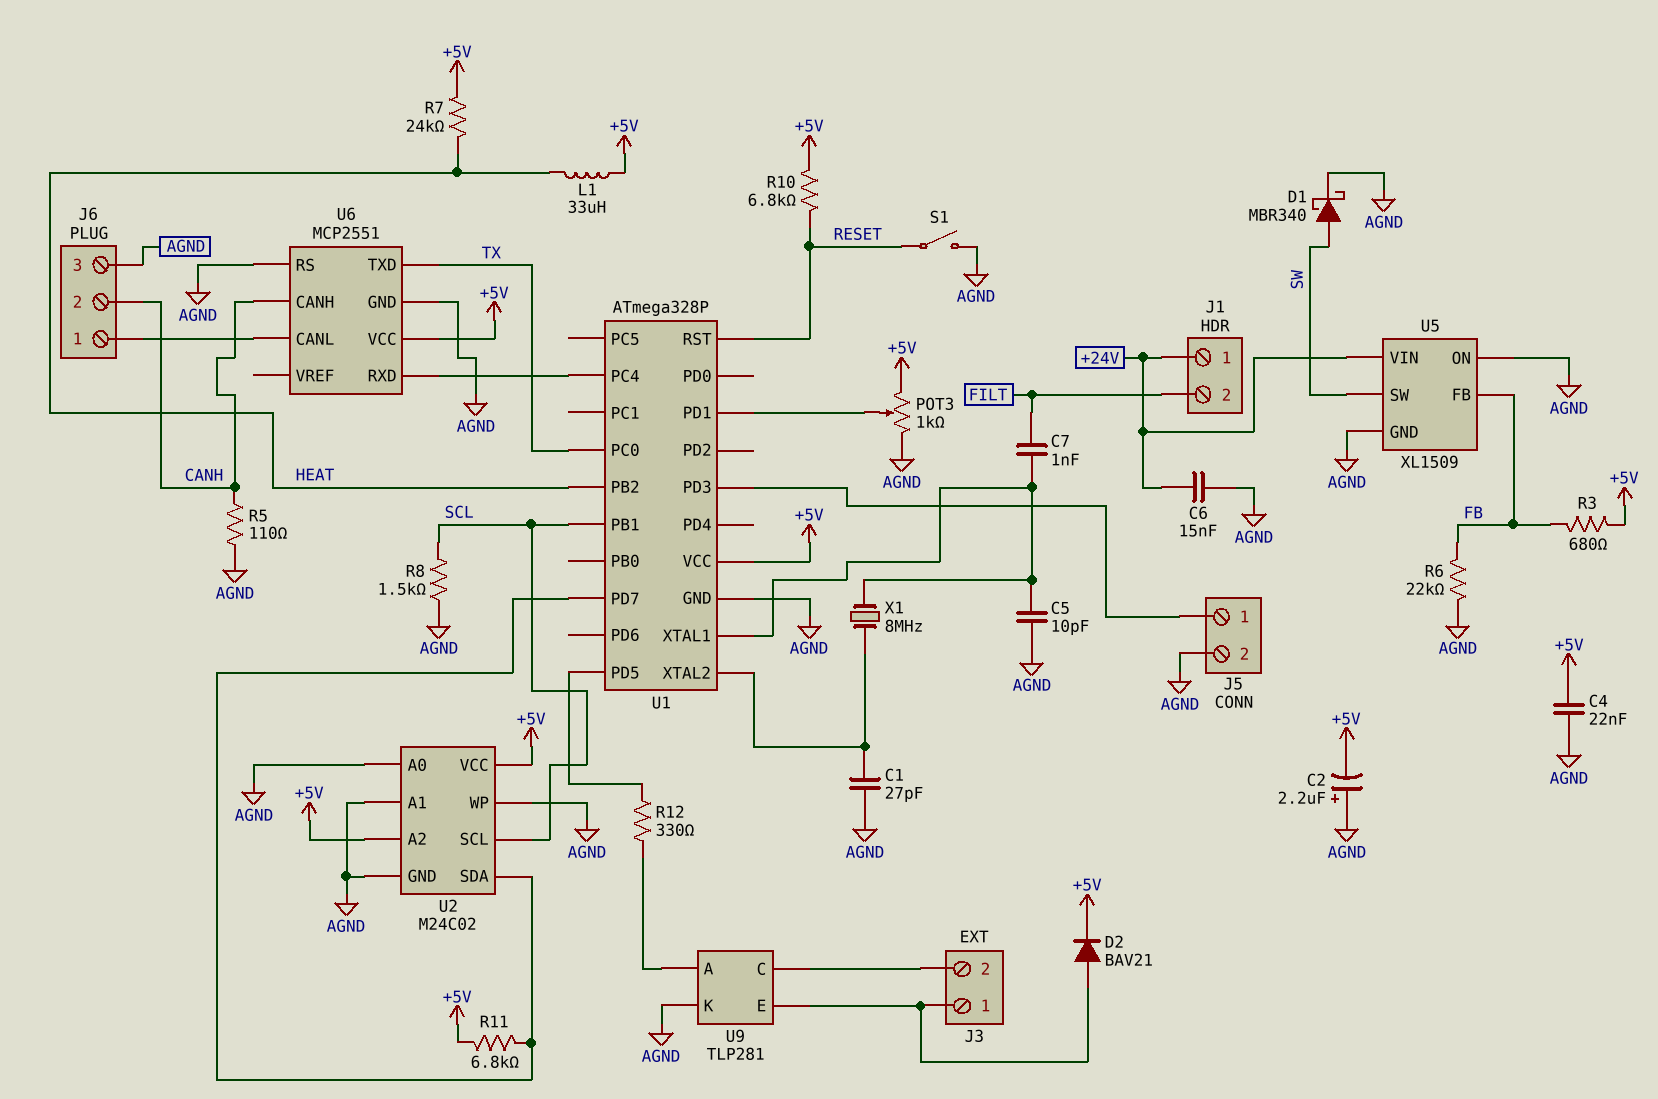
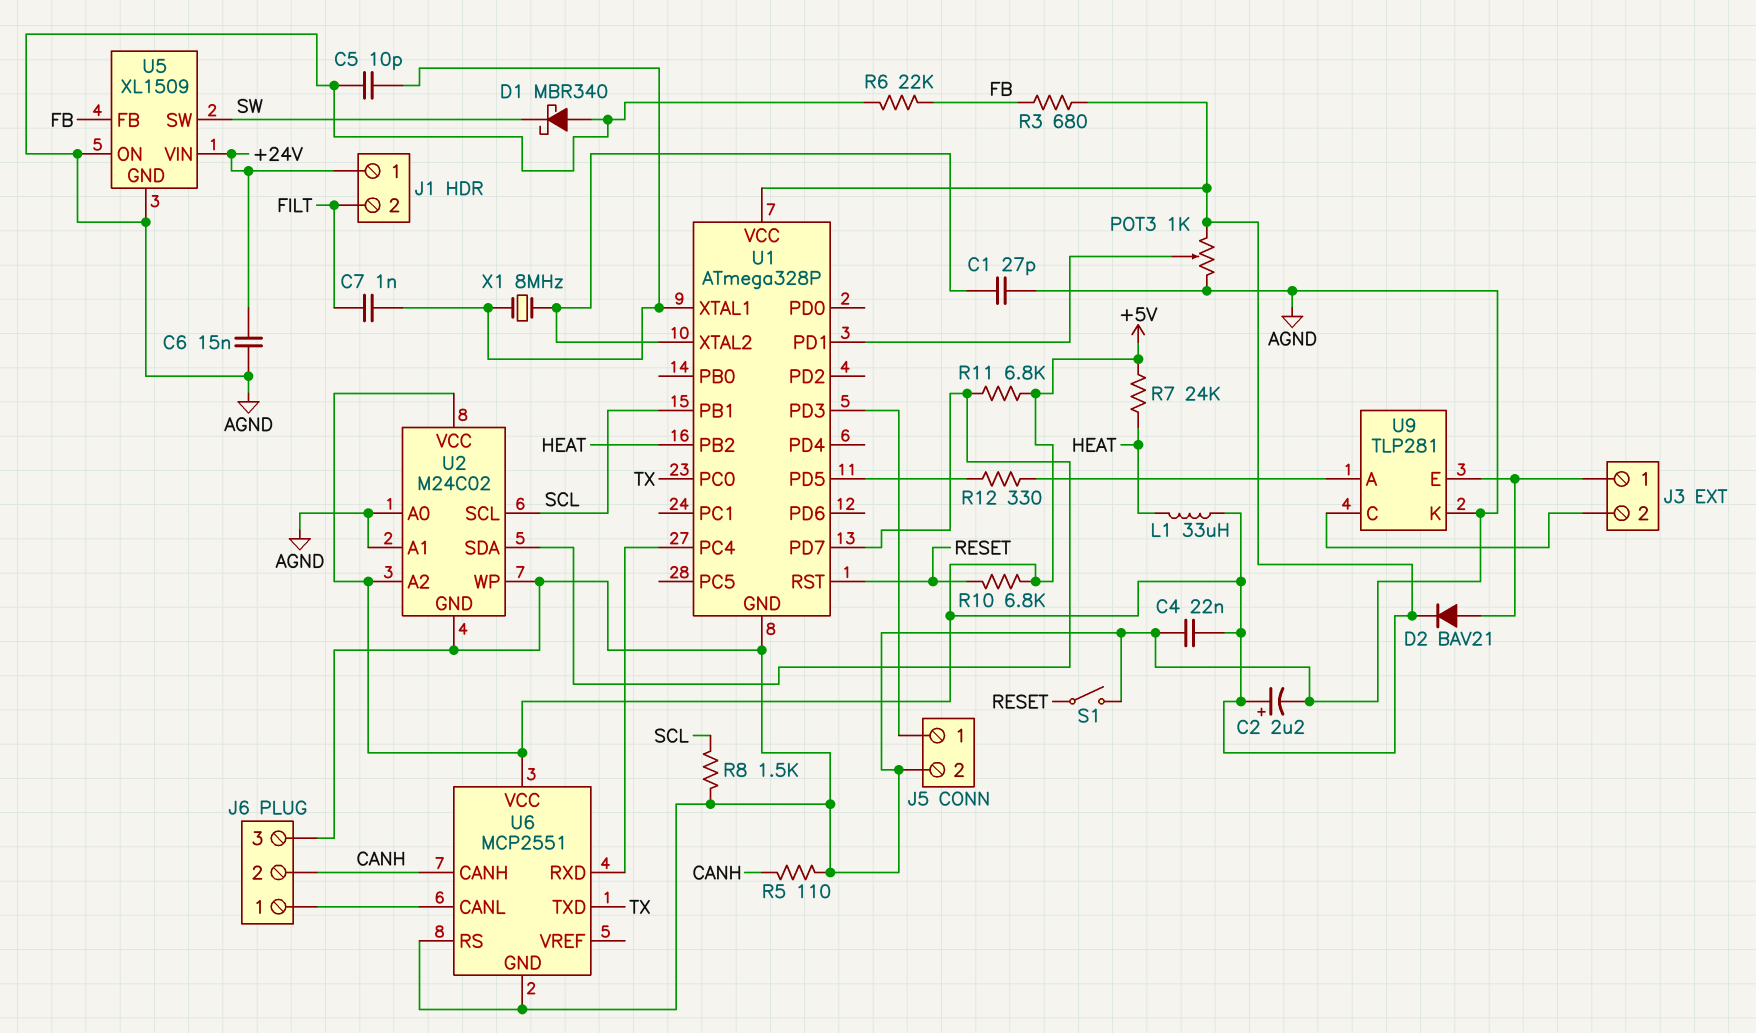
C2: 2.2uF (plus AGND, minus +5V) -> 2.2uF (plus +5V, minus AGND)
D1: schottky MBR340 (A SW, K AGND) -> schottky MBR340 (A AGND, K SW)

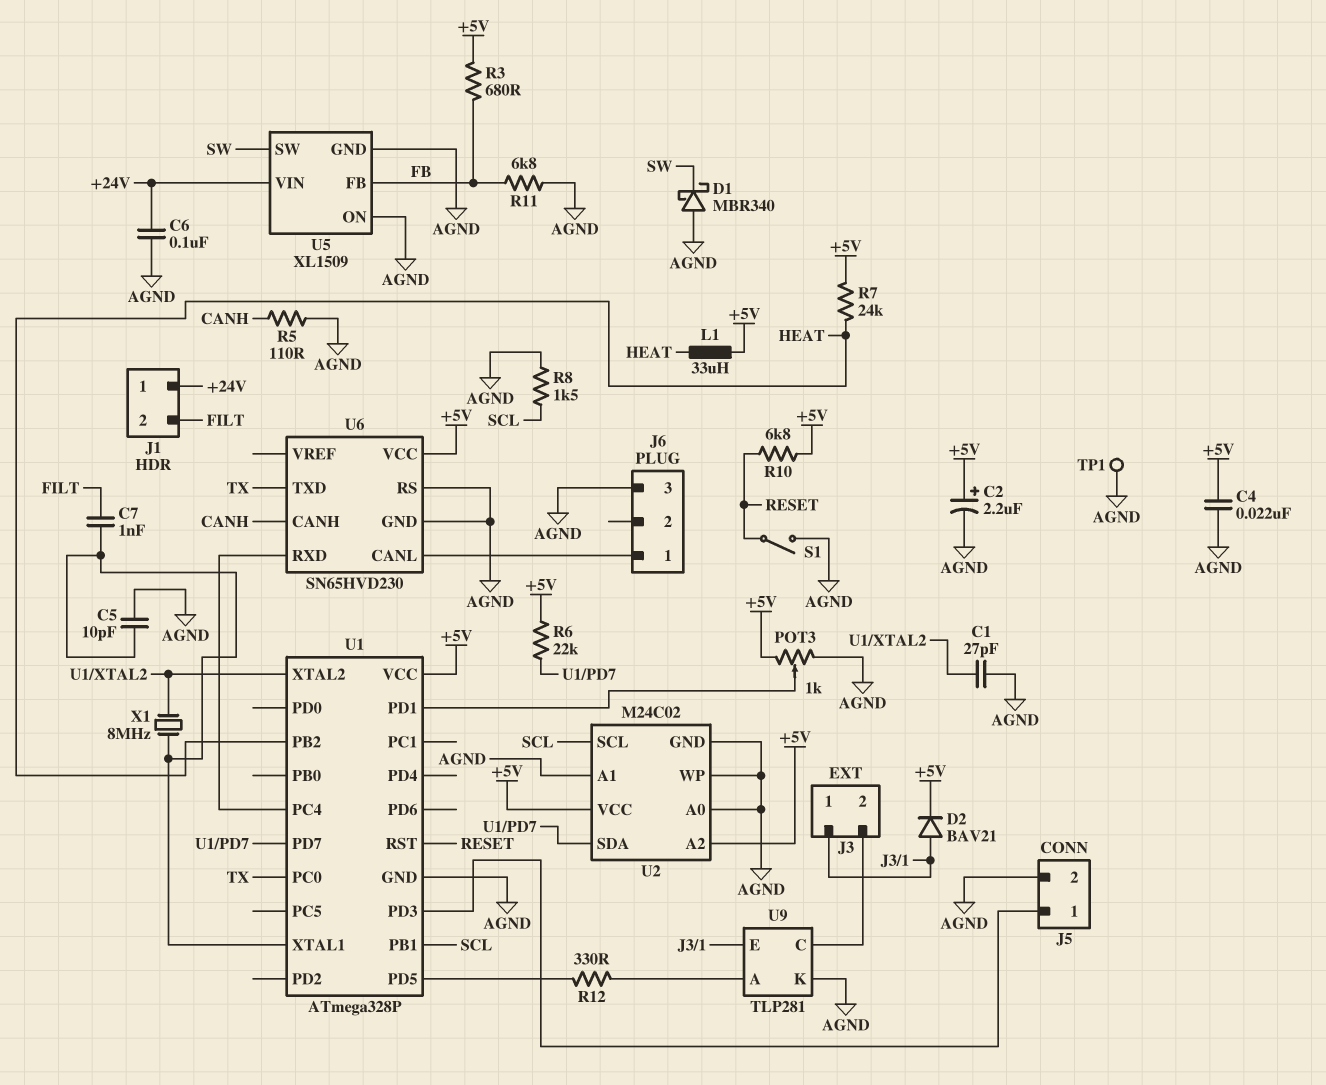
C6: 15nF (+24V, AGND) -> 100nF (+24V, AGND)
J6 pin 2: CANH -> none
R6: 22k (AGND, FB) -> 22k (+5V, U1/PD7)
R11: 6.8k (+5V, U1/PD7) -> 6.8k (AGND, FB)
TP1: none -> test point (AGND)
U6: MCP2551 -> SN65HVD230

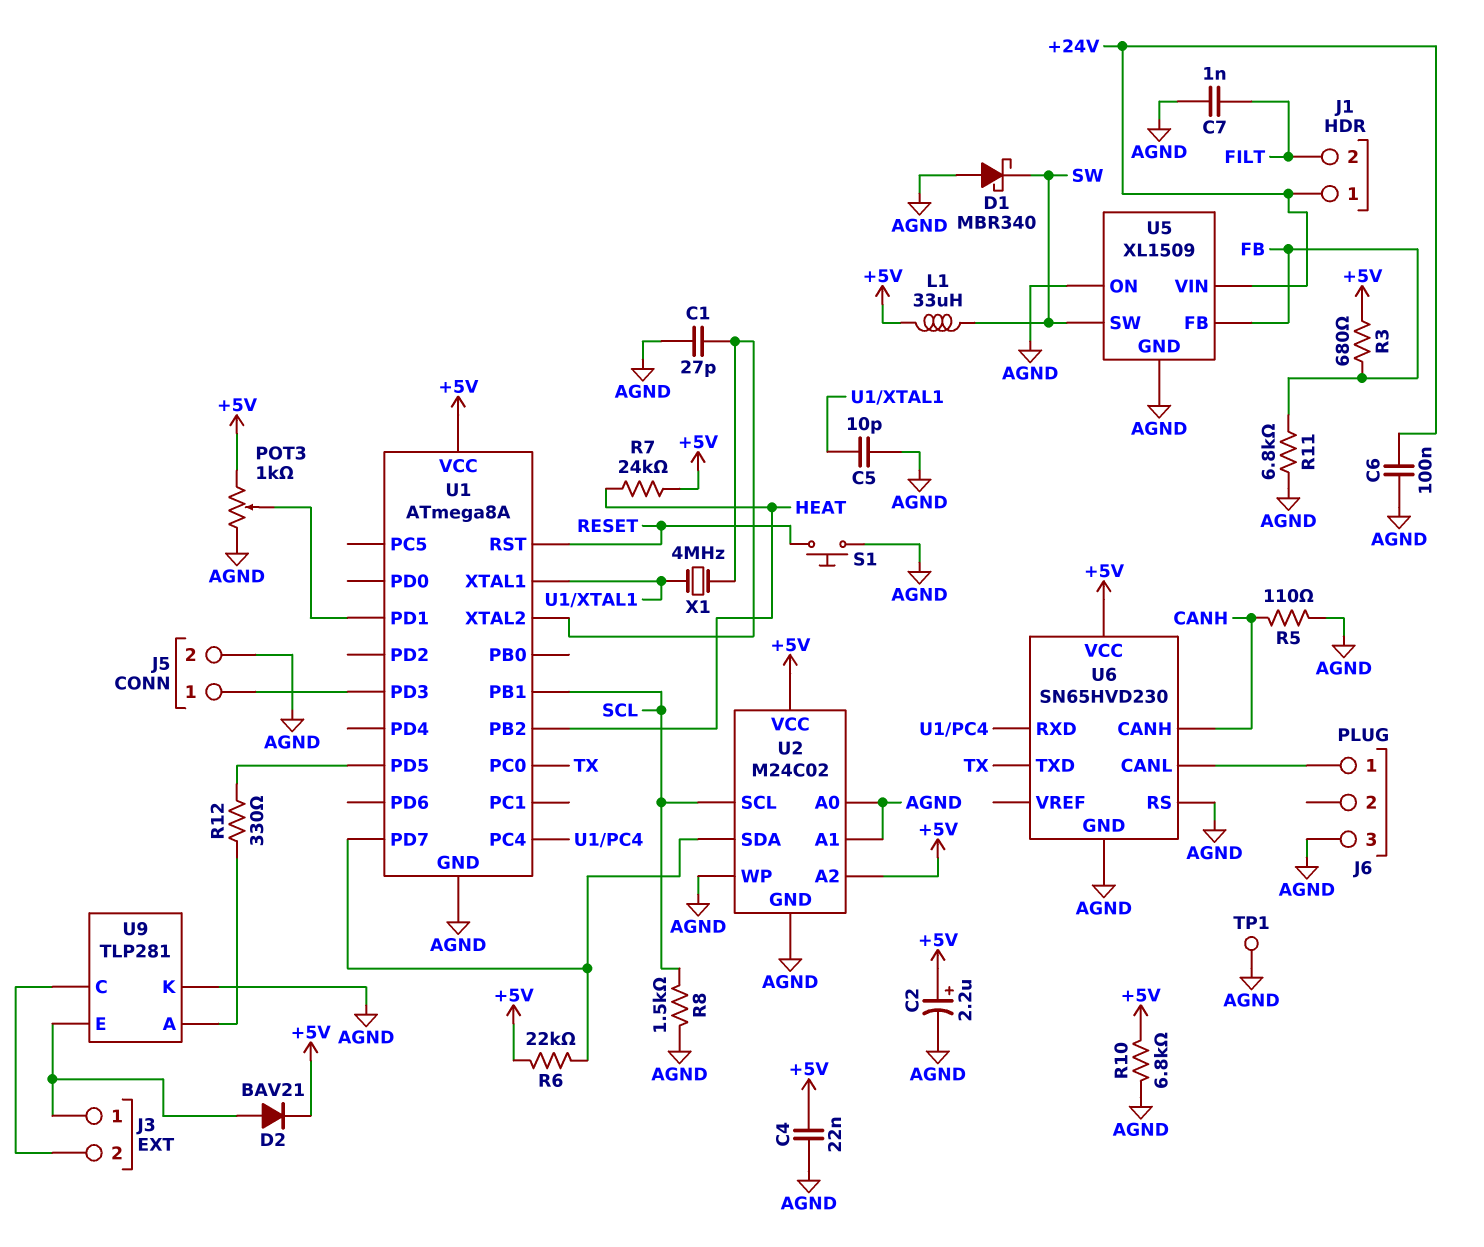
C7: 1nF (FILT, U1/XTAL1) -> 1nF (AGND, FILT)
L1: 33uH (+5V, HEAT) -> 33uH (+5V, SW)
R10: 6.8k (+5V, RESET) -> 6.8k (+5V, AGND)
S1: switch (AGND, RESET) -> button (AGND, RESET)
U1: ATmega328P -> ATmega8A
X1: 8MHz (U1/XTAL1, U1/XTAL2) -> 4MHz (U1/XTAL1, U1/XTAL2)

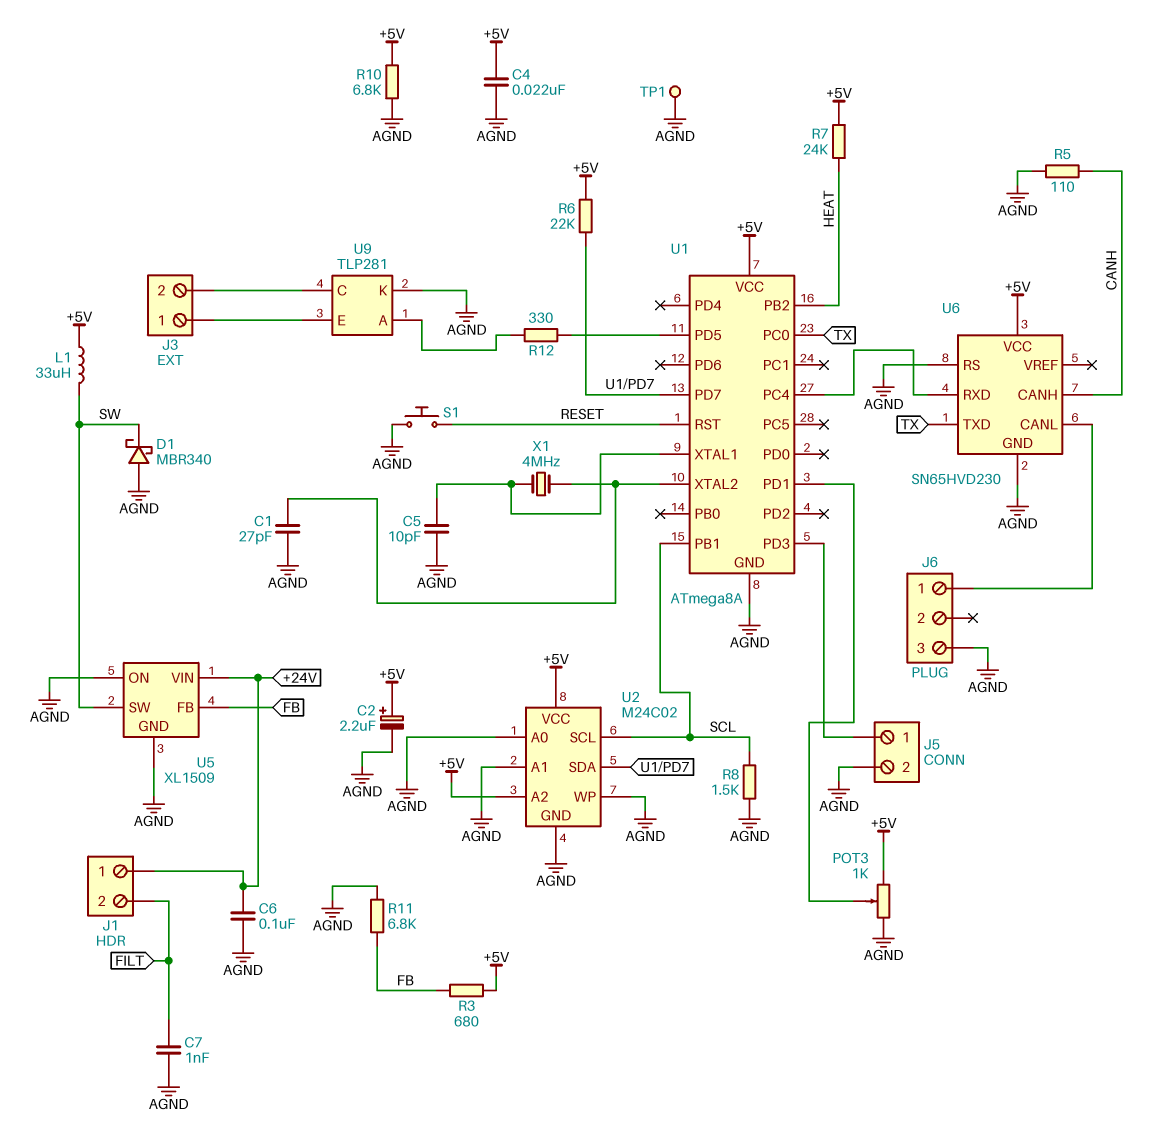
D2: diode BAV21 (A J3/1, K +5V) -> none

